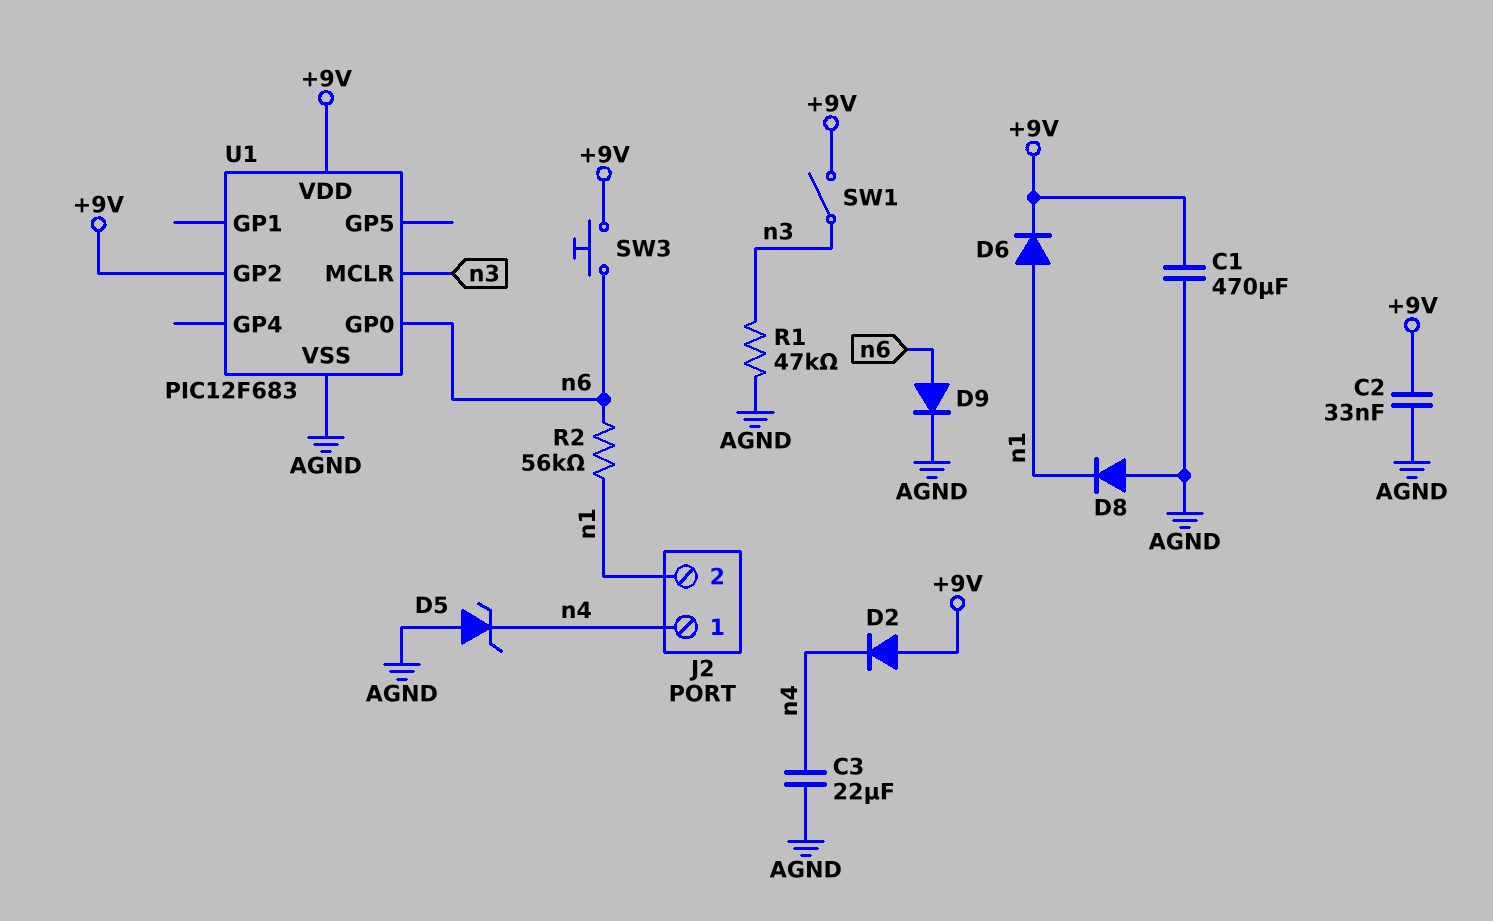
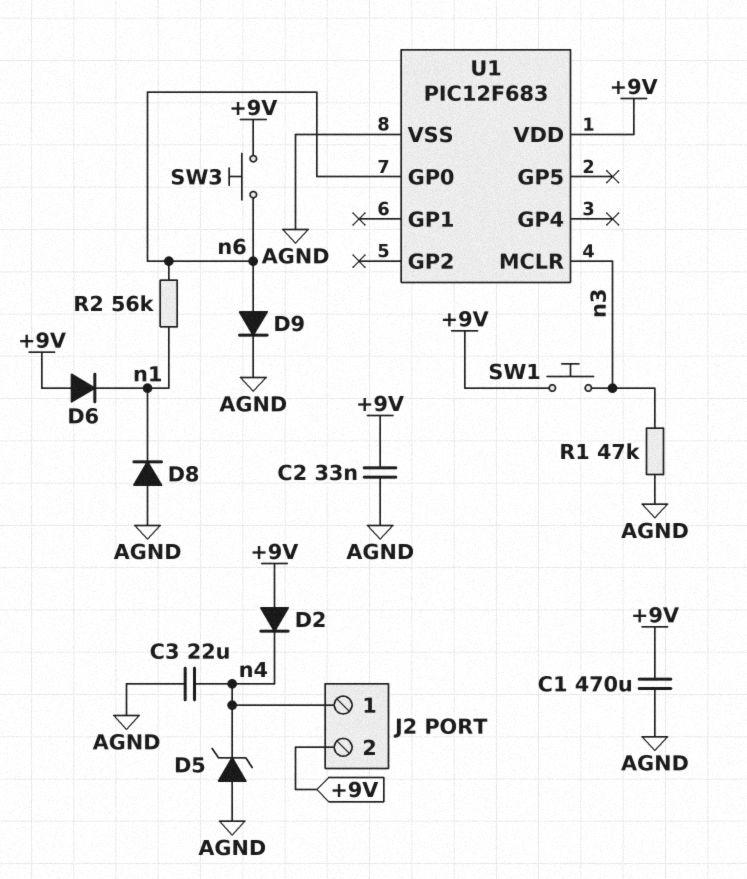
D6: diode (A n1, K +9V) -> diode (A +9V, K n1)
J2 pin 2: n1 -> +9V
SW1: switch (+9V, n3) -> button (+9V, n3)
U1 pin GP2: +9V -> none

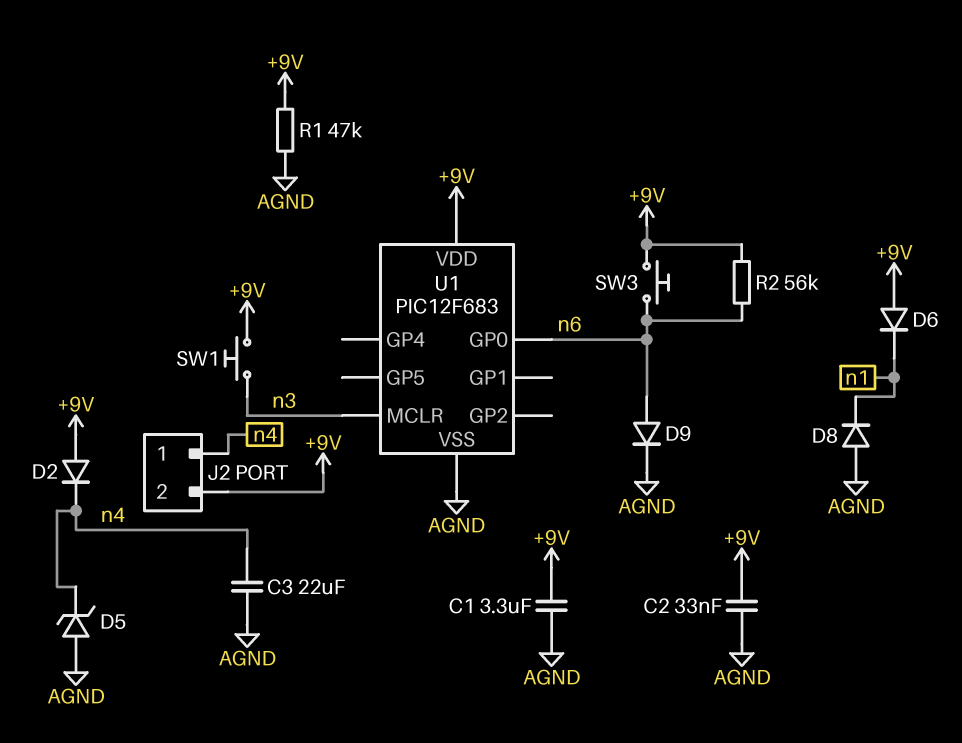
C1: 470uF (+9V, AGND) -> 3.3uF (+9V, AGND)
R1: 47k (AGND, n3) -> 47k (+9V, AGND)
R2: 56k (n1, n6) -> 56k (+9V, n6)

